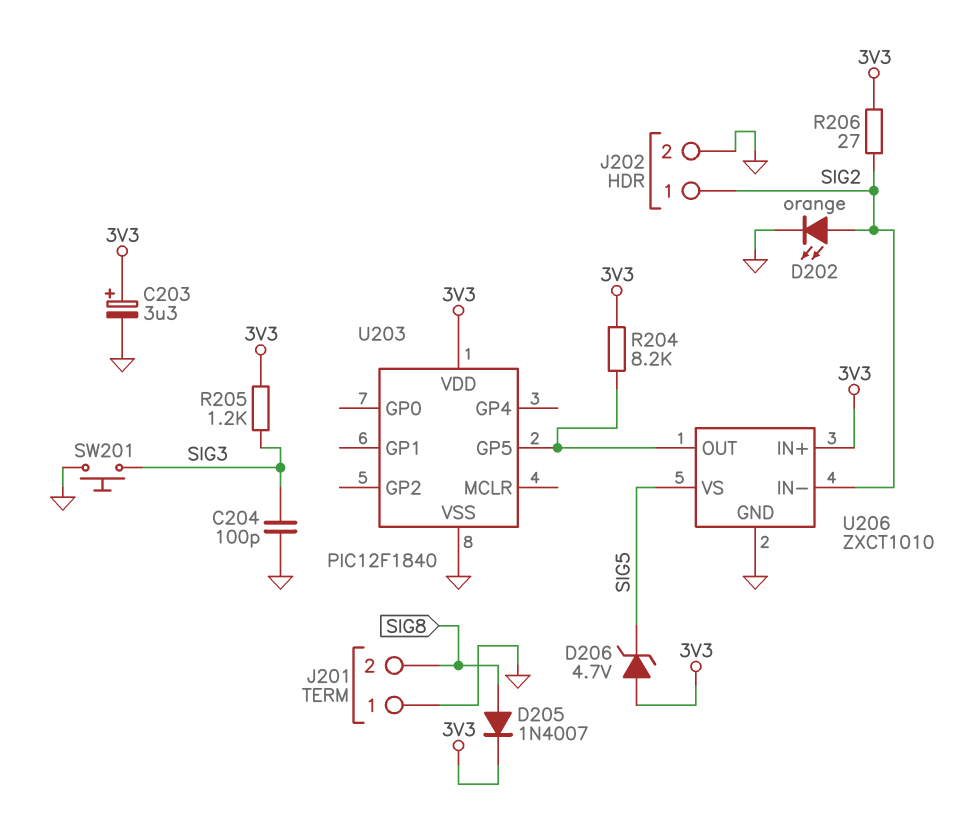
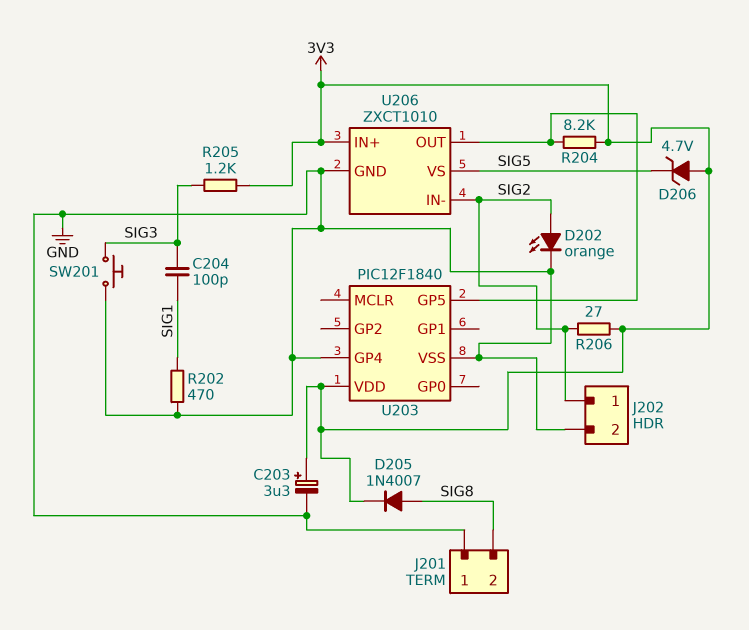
C204: 100pF (GND, SIG3) -> 100pF (SIG1, SIG3)
R202: none -> 470 (GND, SIG1)
U203 pin GP4: none -> GND

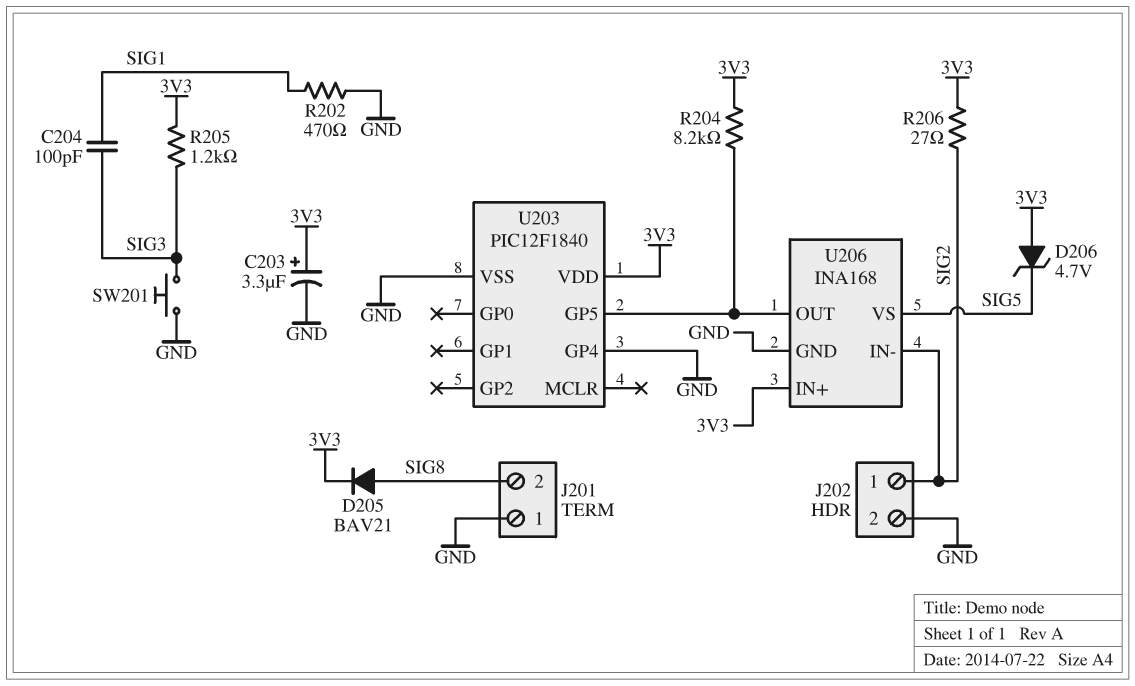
D202: LED orange (A SIG2, K GND) -> none
D205: diode 1N4007 (A SIG8, K 3V3) -> diode BAV21 (A SIG8, K 3V3)
U206: ZXCT1010 -> INA168

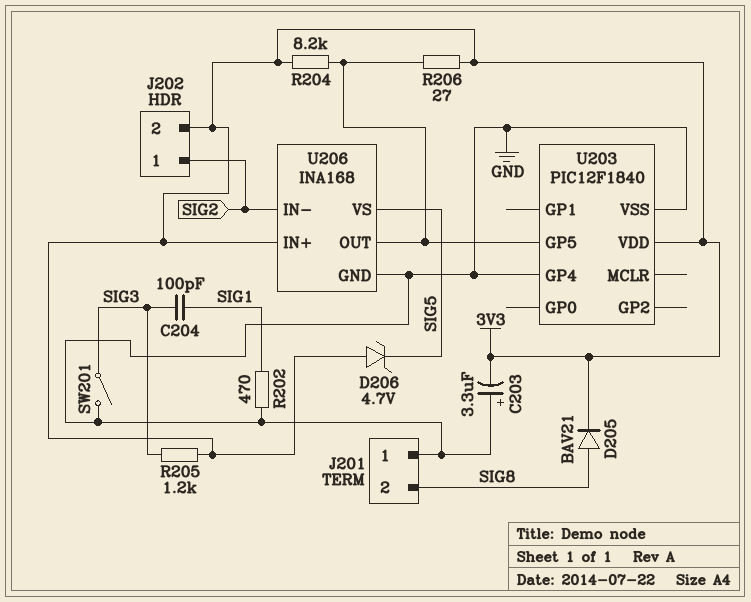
C203: 3.3uF (plus 3V3, minus GND) -> 3.3uF (plus GND, minus 3V3)
J202 pin 2: GND -> 3V3
R206: 27 (3V3, SIG2) -> 27 (3V3, U203/GP5)
SW201: button (GND, SIG3) -> switch (GND, SIG3)

